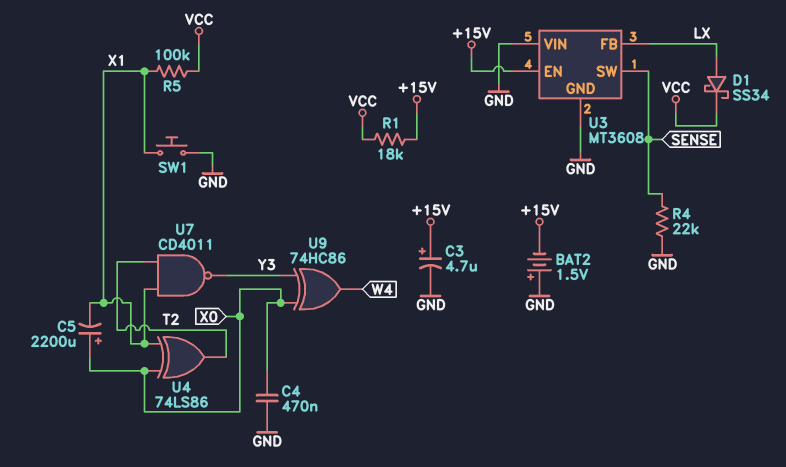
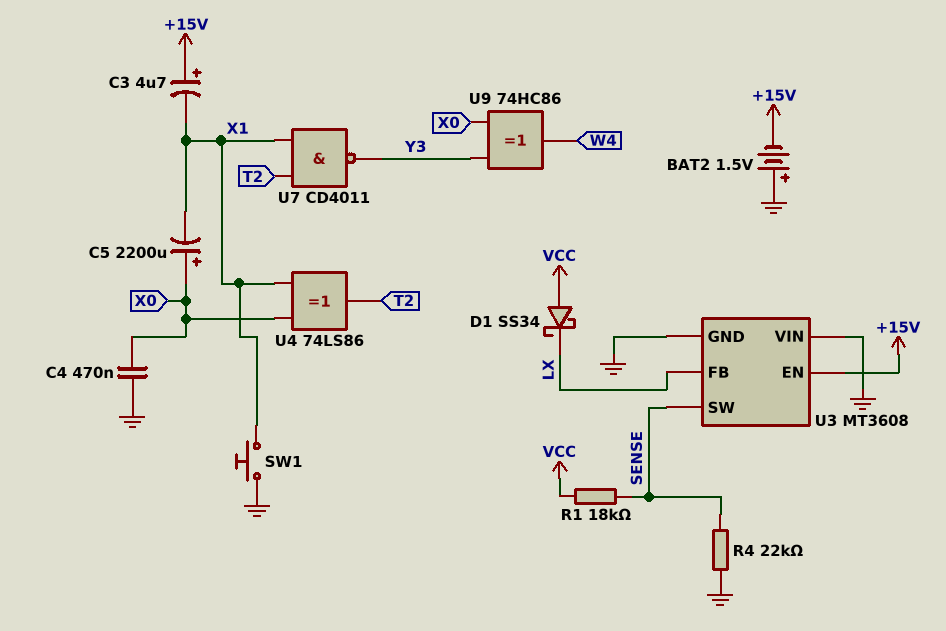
C3: 4.7uF (plus +15V, minus GND) -> 4.7uF (plus +15V, minus X1)
D1: schottky SS34 (A LX, K VCC) -> schottky SS34 (A VCC, K LX)
R1: 18k (+15V, VCC) -> 18k (SENSE, VCC)
R5: 100k (VCC, X1) -> none

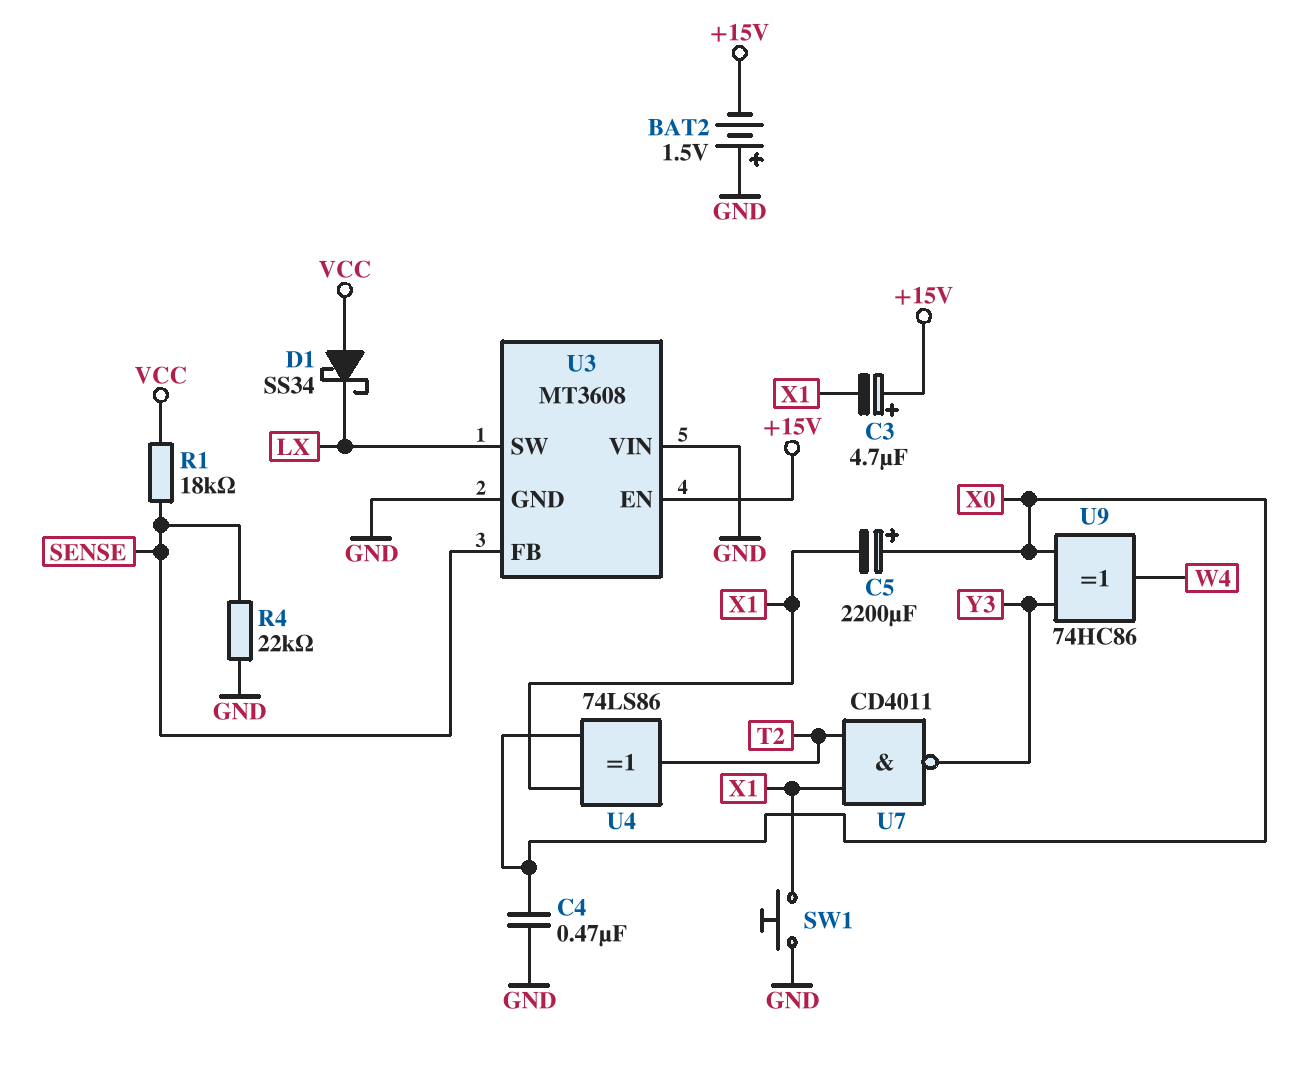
U3 pin FB: LX -> SENSE
U3 pin SW: SENSE -> LX

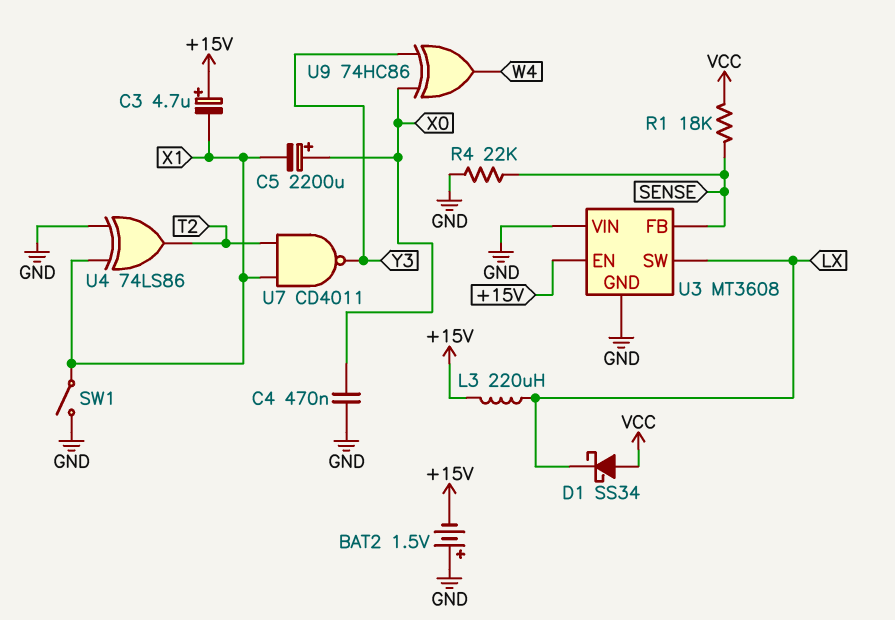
L3: none -> 220uH (+15V, LX)
SW1: button (GND, X1) -> switch (GND, X1)
U4: XOR 74LS86 (in X0, in X1, out T2) -> XOR 74LS86 (in GND, in X1, out T2)

